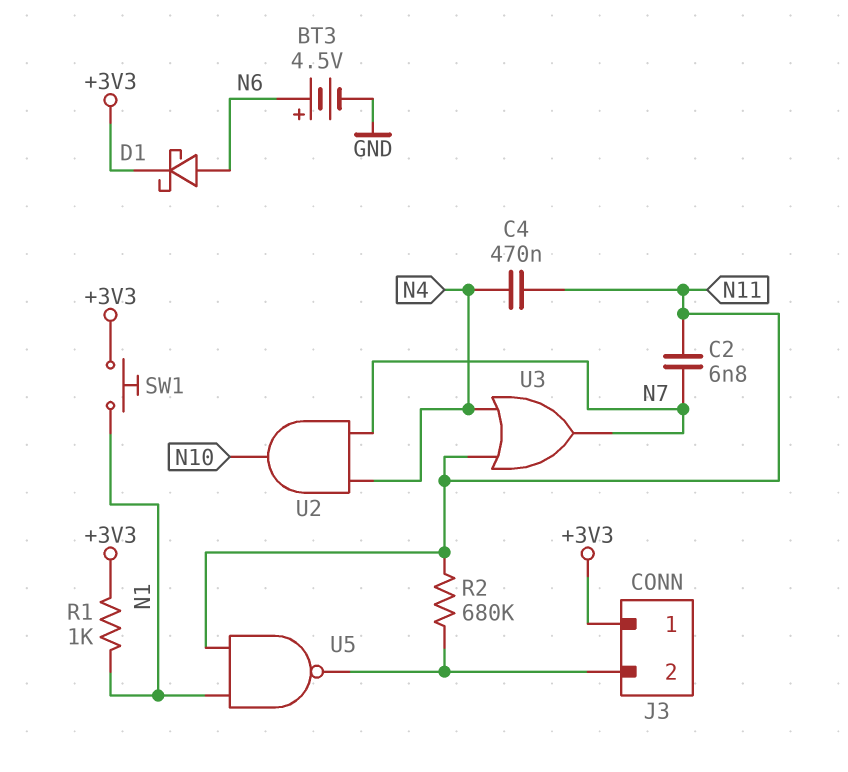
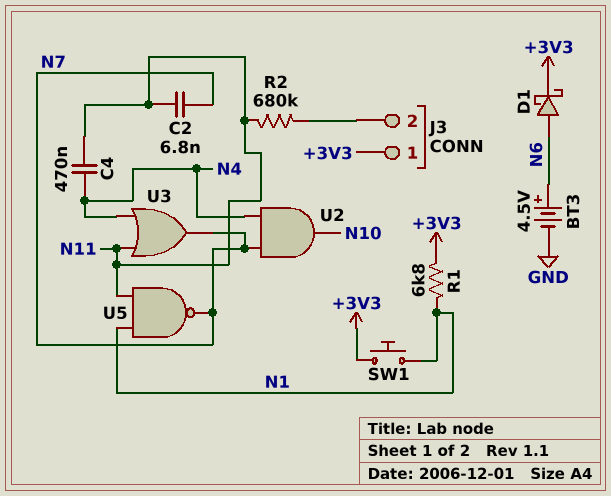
R1: 1k (+3V3, N1) -> 6.8k (+3V3, N1)
U5: NAND (in N1, in N11, out J3/2) -> NAND (in N1, in N11, out N7)

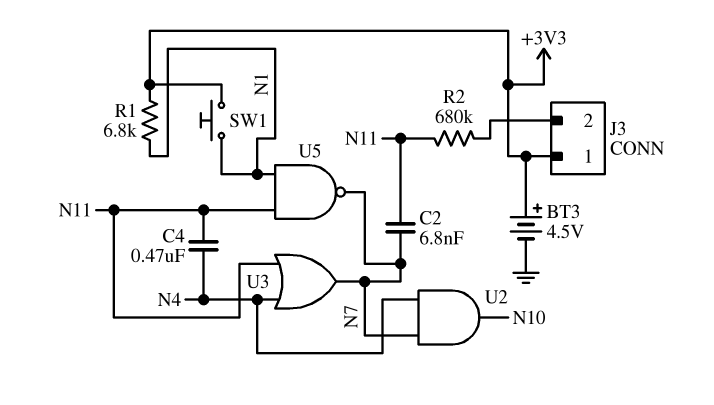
BT3: 4.5V (plus N6, minus GND) -> 4.5V (plus +3V3, minus GND)
D1: schottky (A N6, K +3V3) -> none

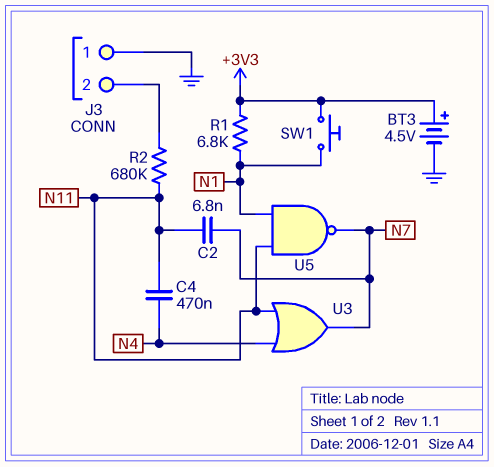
J3 pin 1: +3V3 -> GND
U2: AND (in N4, in N7, out N10) -> none

